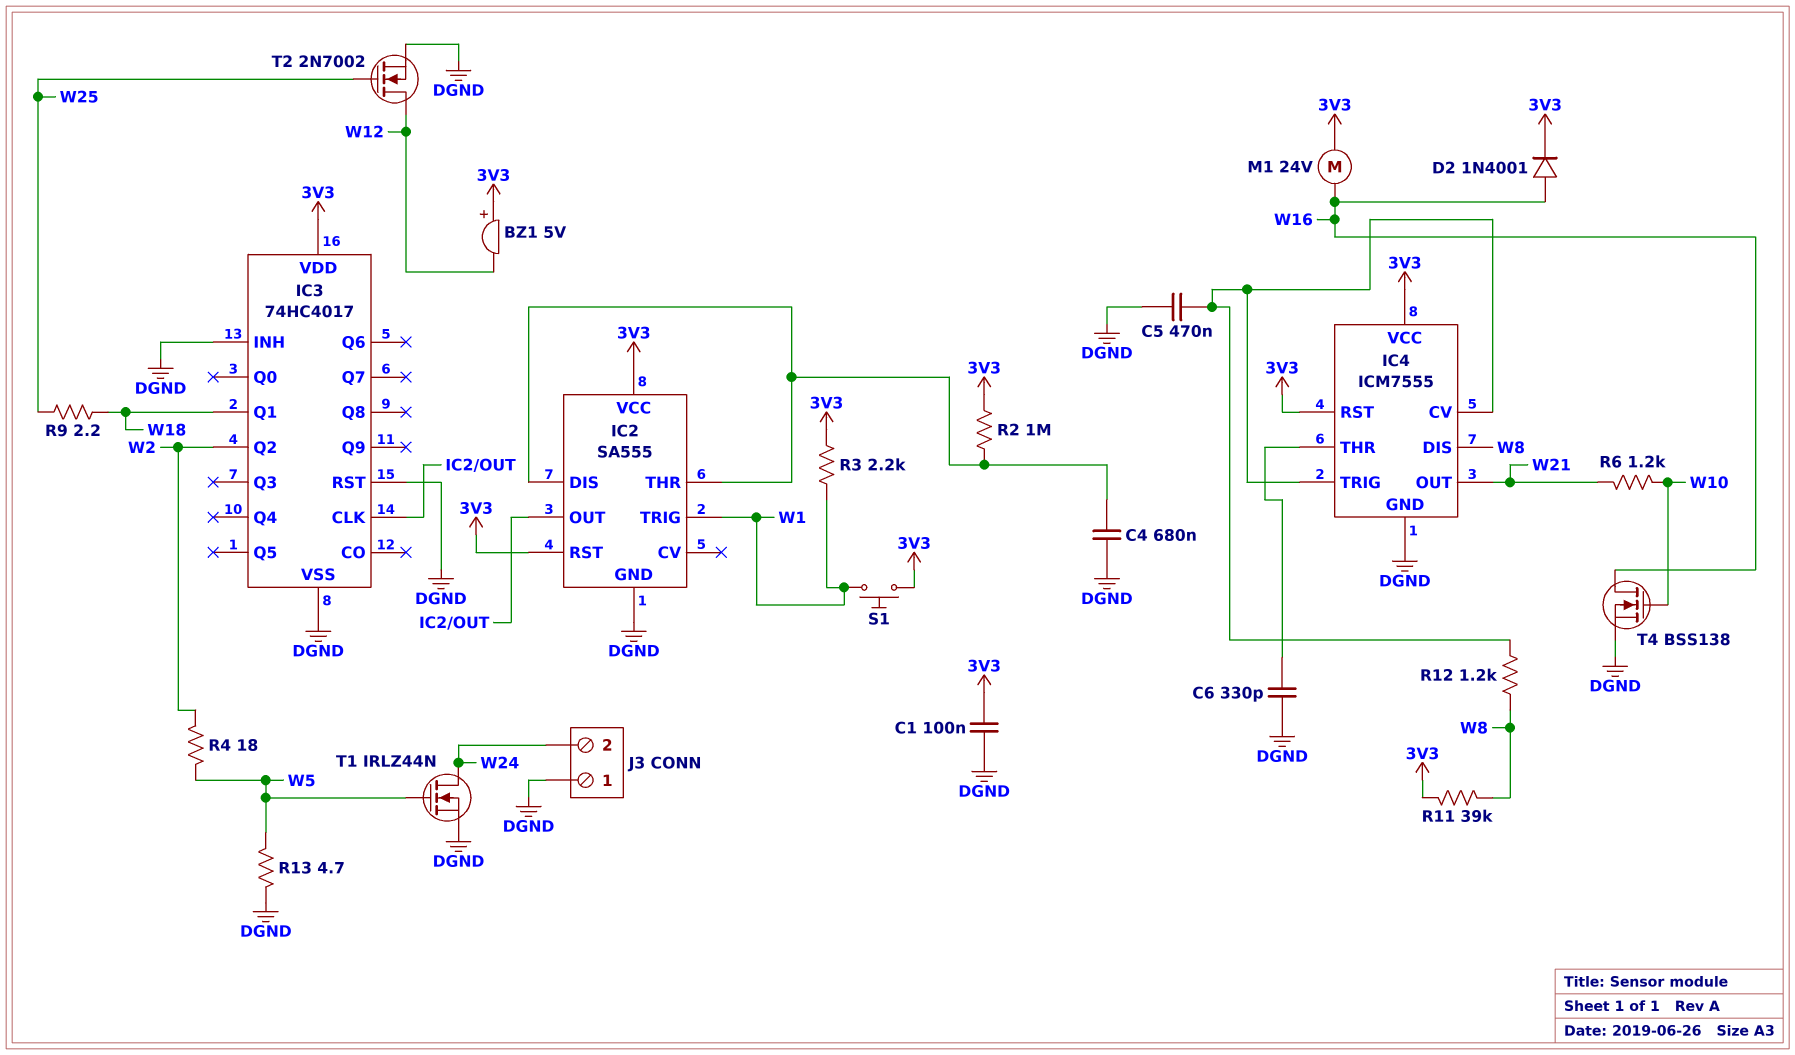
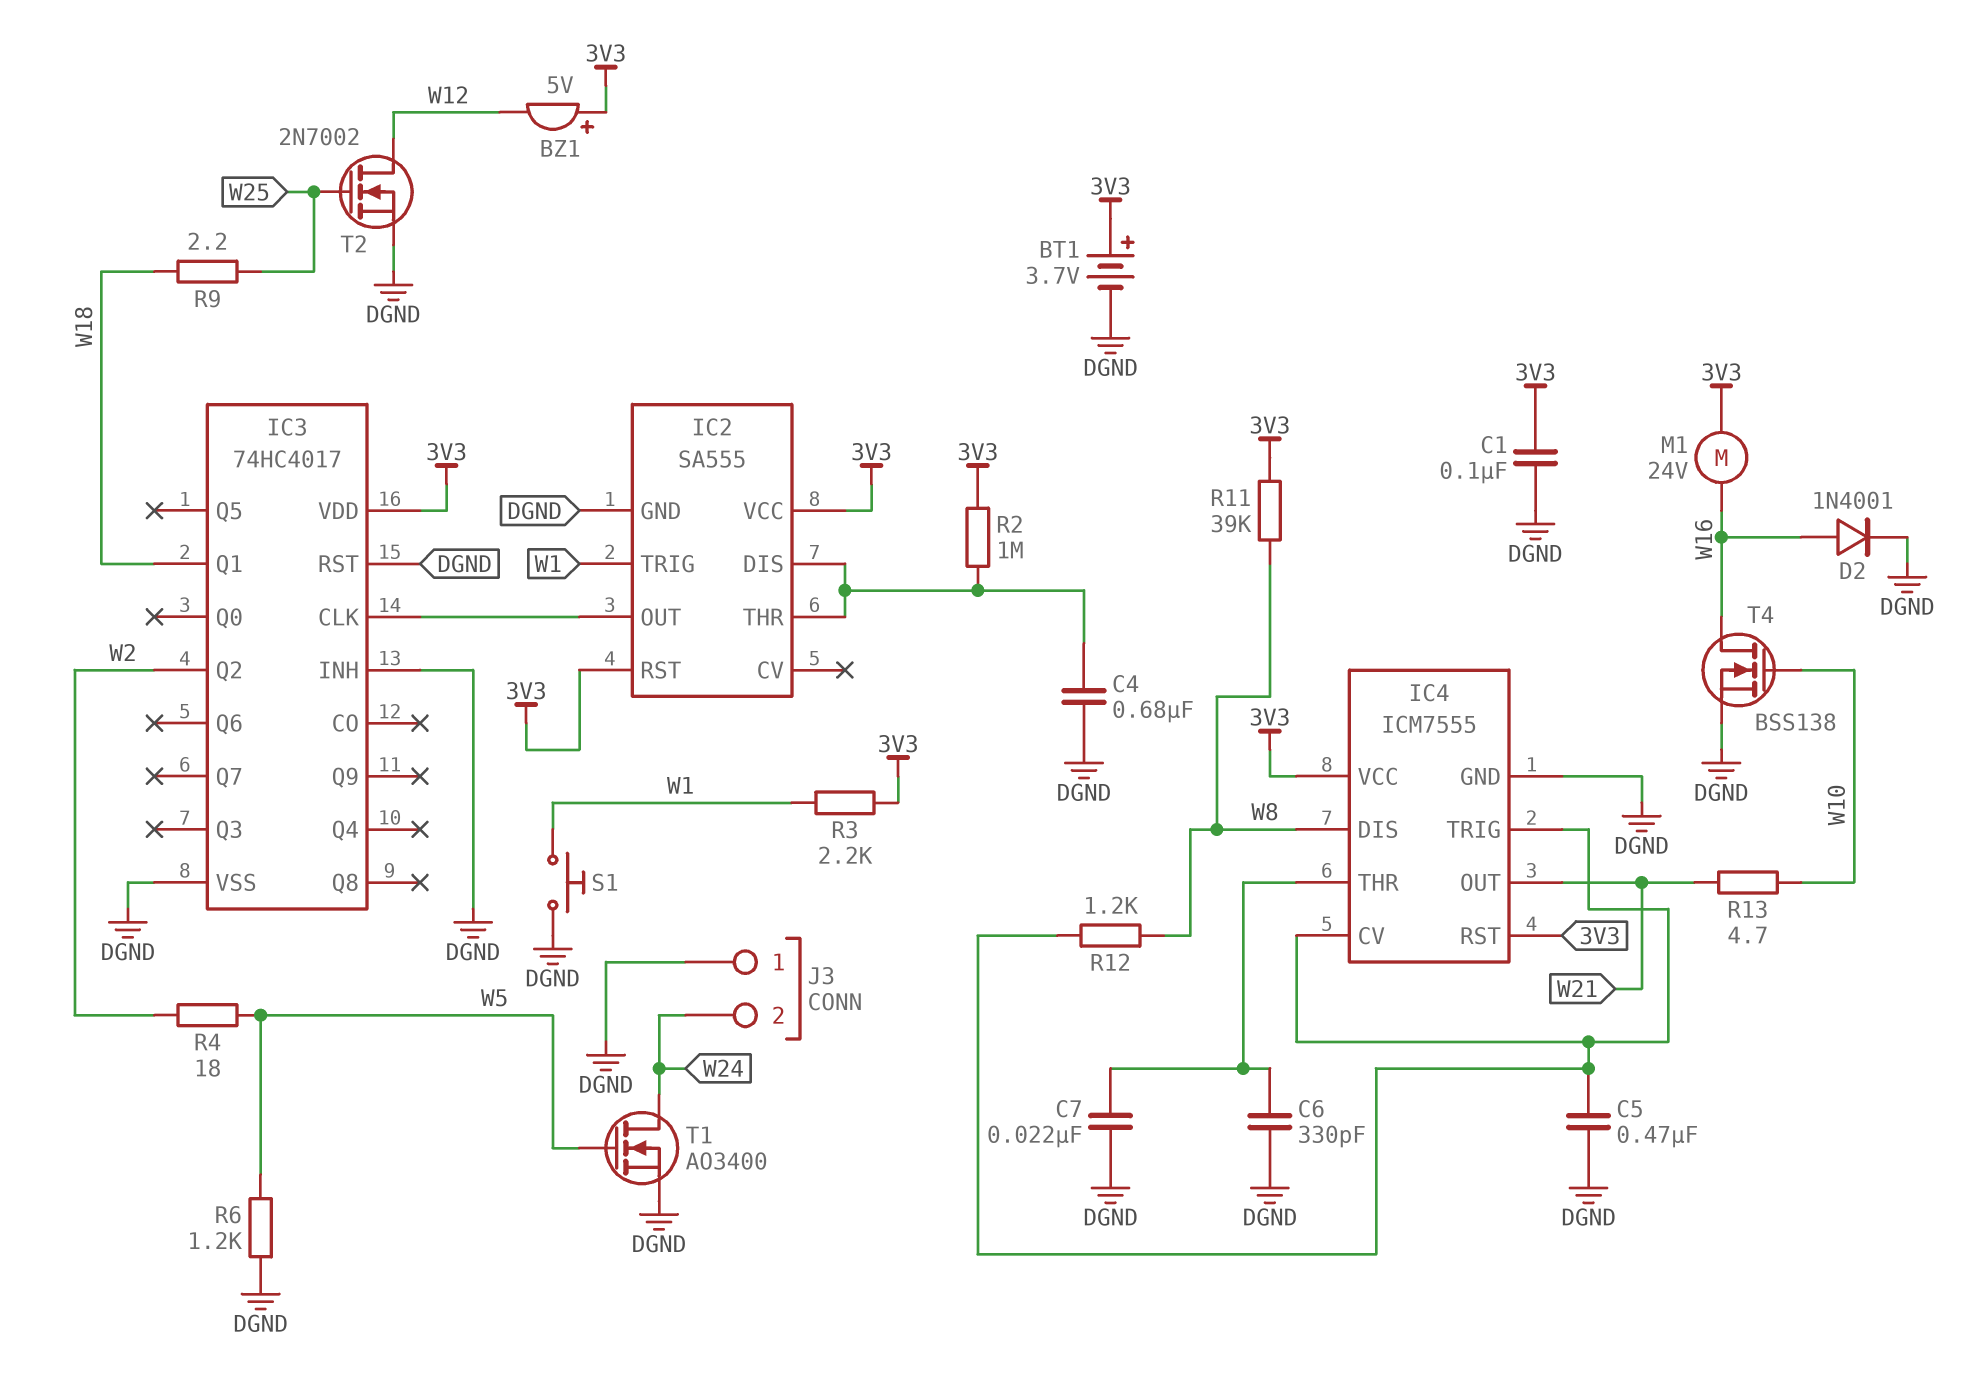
BT1: none -> 3.7V (plus 3V3, minus DGND)
C7: none -> 22nF (DGND, IC4/THR)
D2: diode 1N4001 (A W16, K 3V3) -> diode 1N4001 (A W16, K DGND)
R6: 1.2k (W10, W21) -> 1.2k (DGND, W5)
R13: 4.7 (DGND, W5) -> 4.7 (W10, W21)
S1: button (3V3, W1) -> button (DGND, W1)
T1: NMOS IRLZ44N (G W5, D W24, S DGND) -> NMOS AO3400 (G W5, D W24, S DGND)

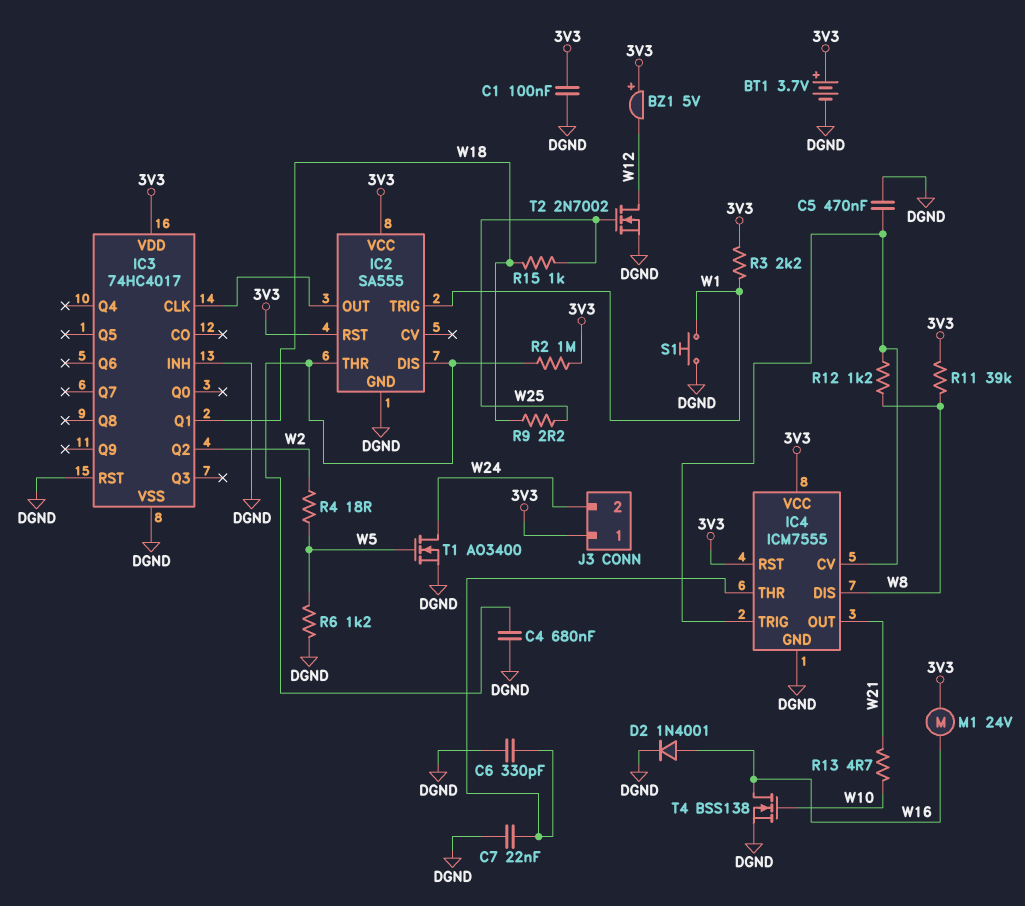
J3 pin 1: DGND -> 3V3
R15: none -> 1k (W18, W25)

